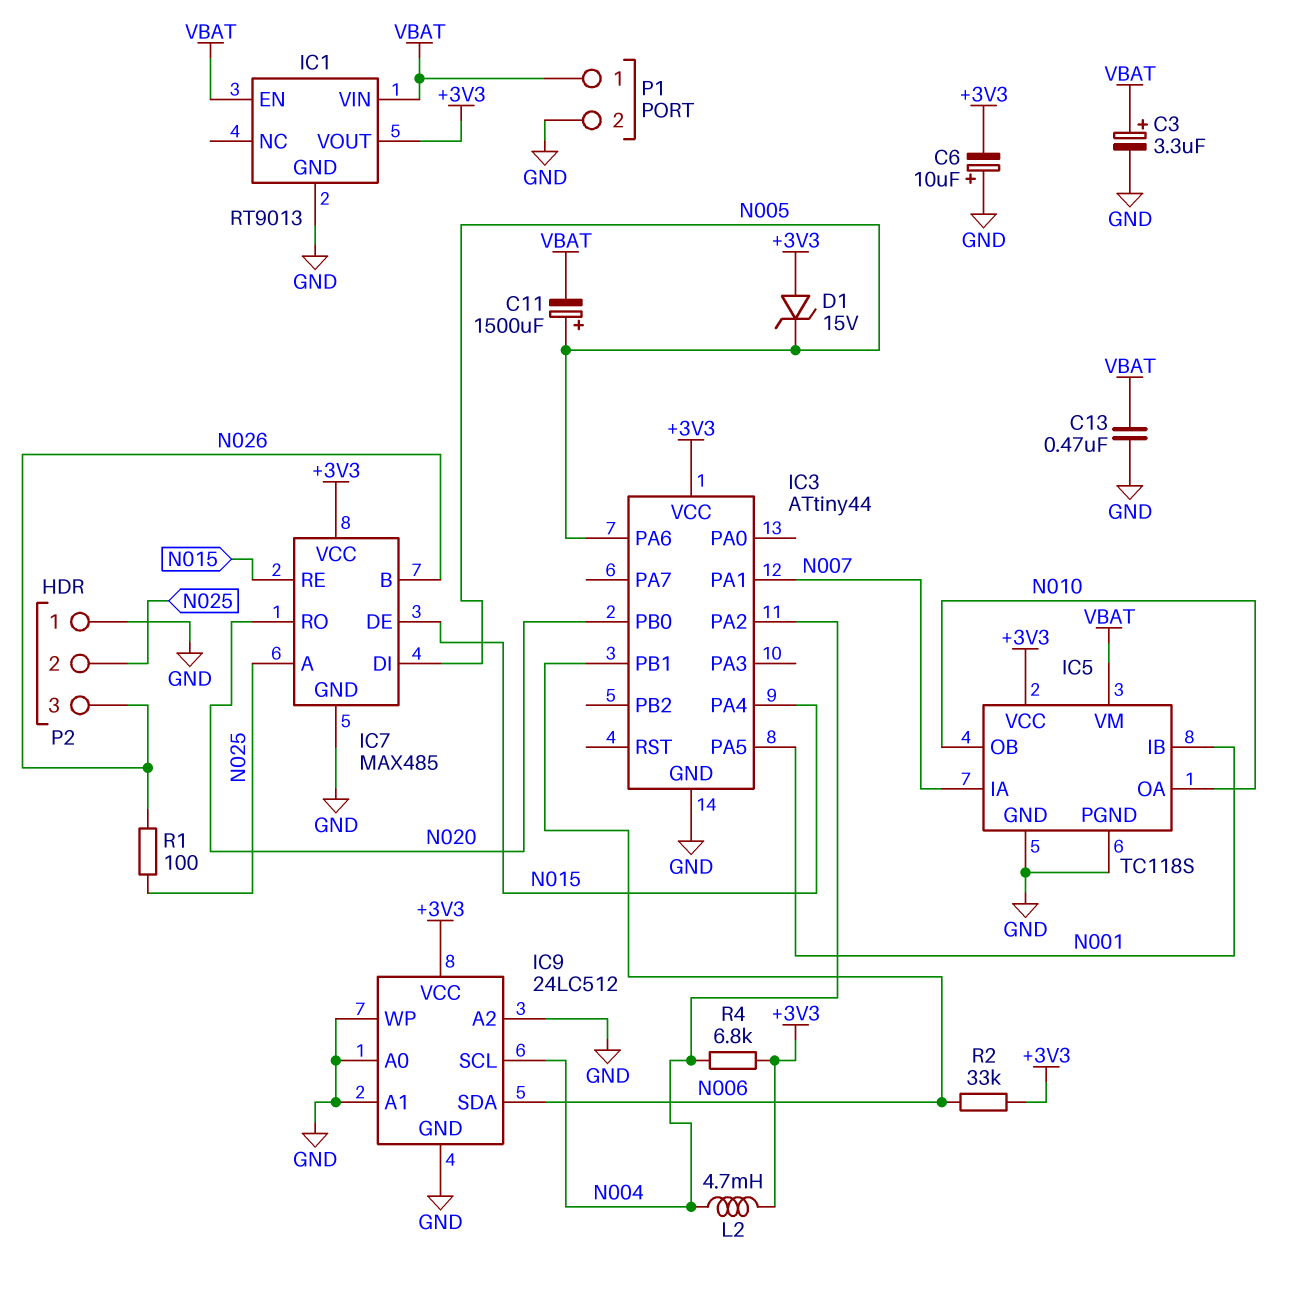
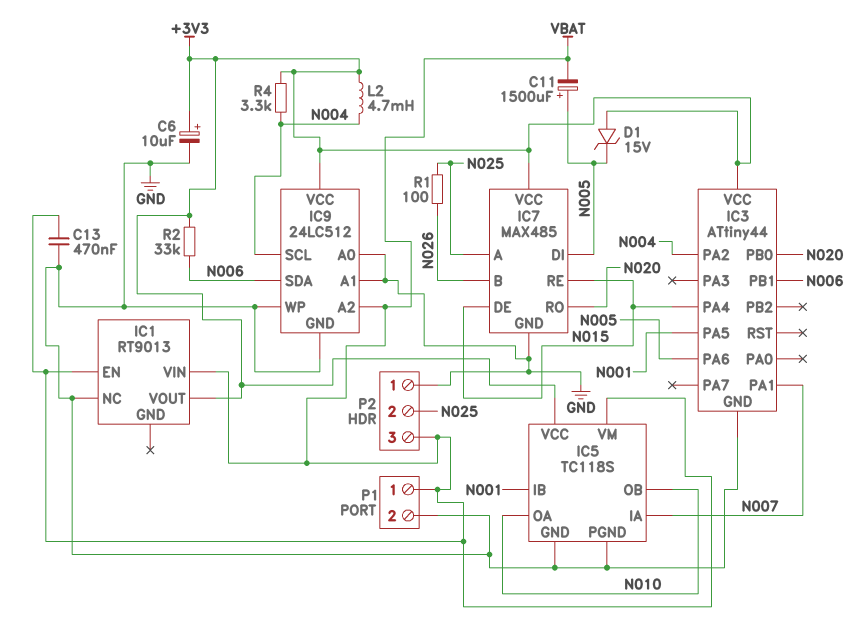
C3: 3.3uF (plus VBAT, minus GND) -> none
C6: 10uF (plus GND, minus +3V3) -> 10uF (plus +3V3, minus GND)
IC1 pin GND: GND -> none
IC1 pin NC: none -> GND
IC9 pin A2: GND -> VBAT
P2 pin 3: N026 -> VBAT
R4: 6.8k (+3V3, N004) -> 3.3k (+3V3, N004)

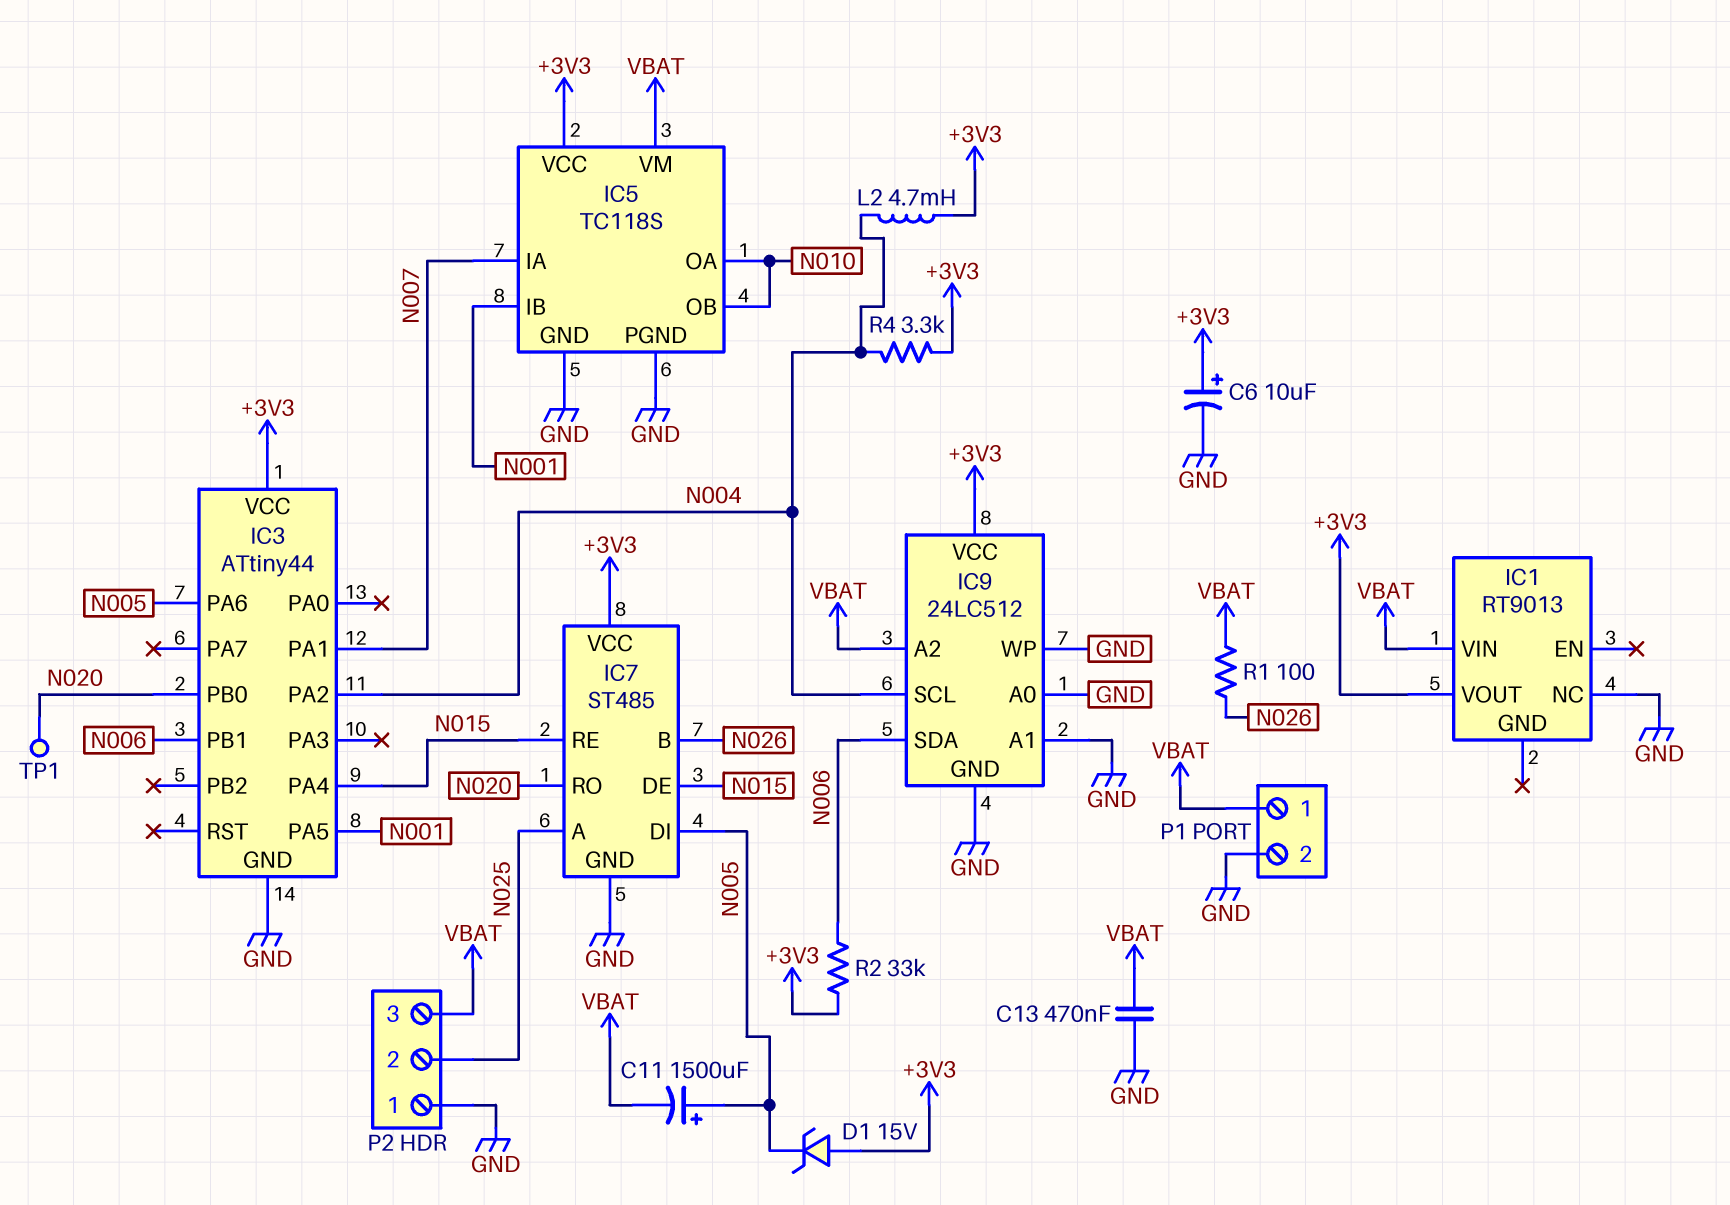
IC1 pin EN: VBAT -> none
IC7: MAX485 -> ST485
R1: 100 (N025, N026) -> 100 (N026, VBAT)
TP1: none -> test point (N020)

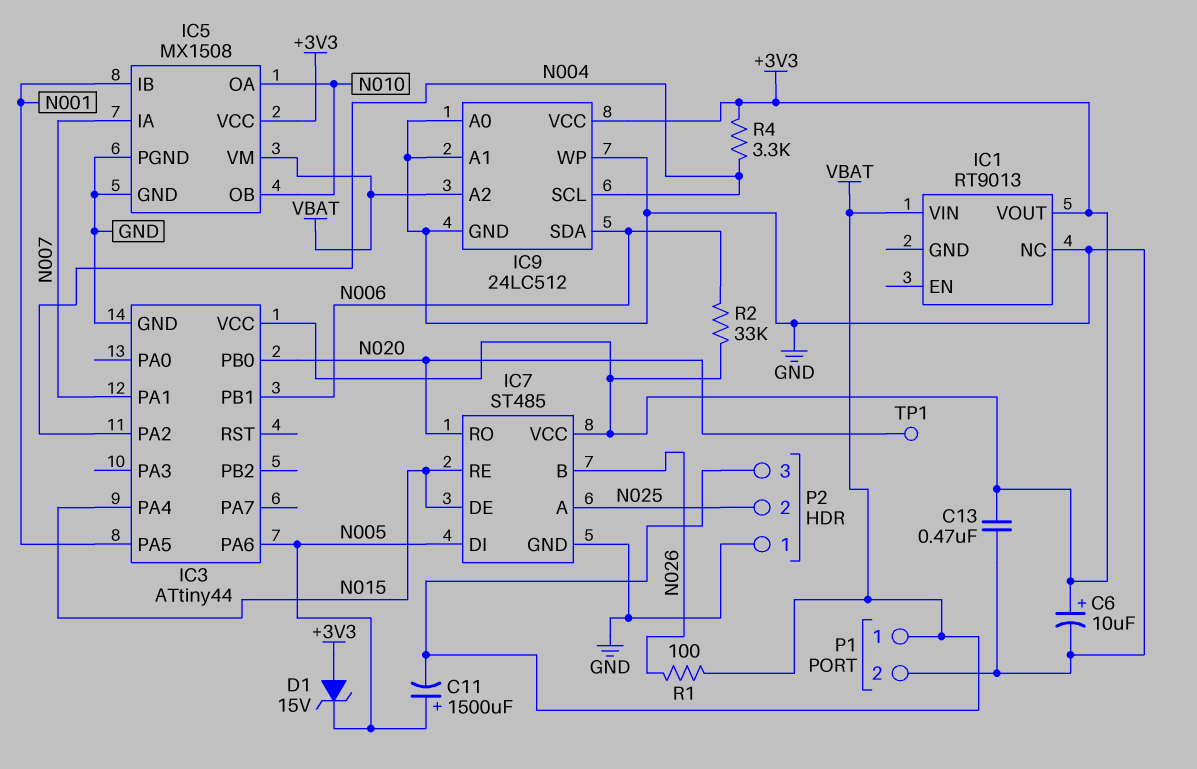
C13: 470nF (GND, VBAT) -> 470nF (+3V3, GND)
IC5: TC118S -> MX1508
L2: 4.7mH (+3V3, N004) -> none

